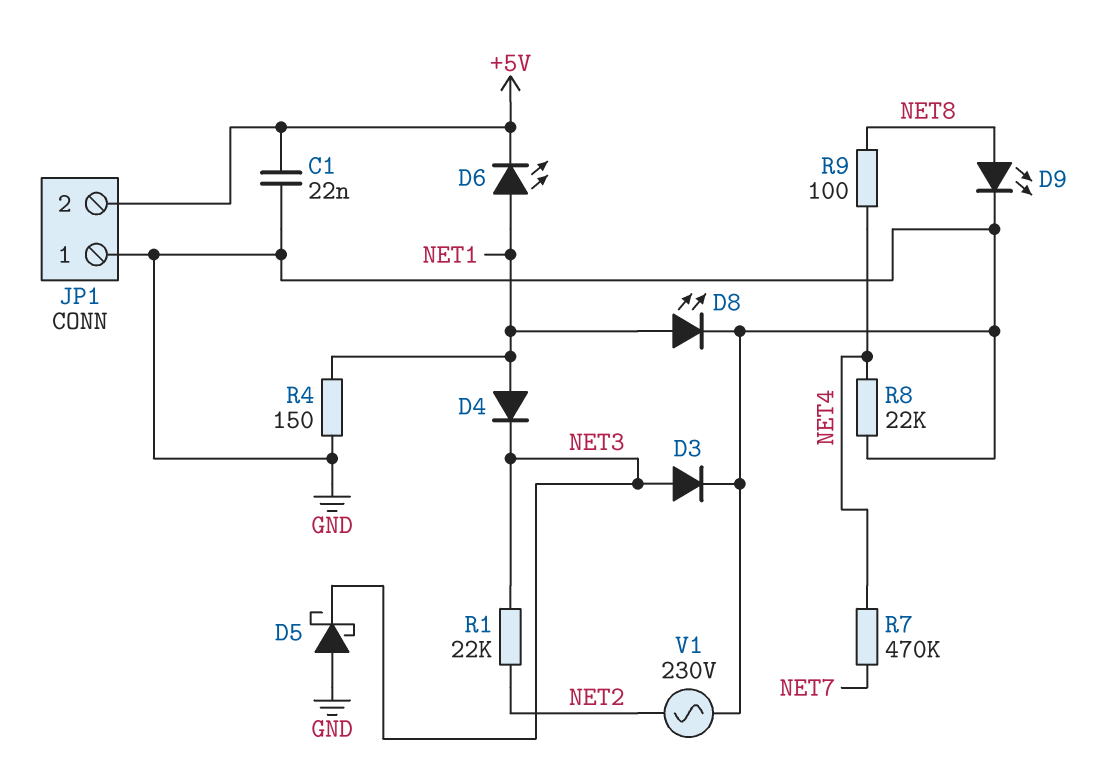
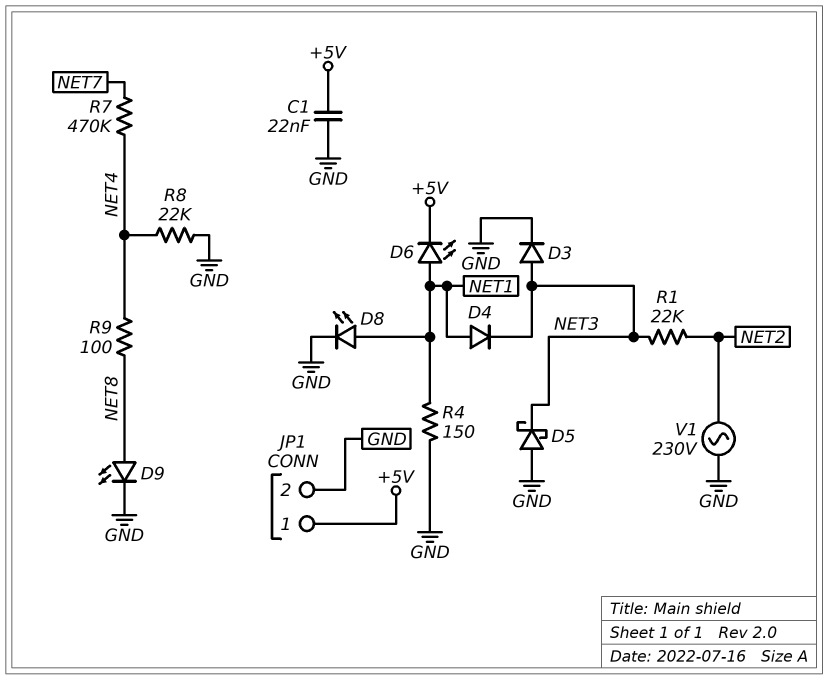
JP1 pin 1: GND -> +5V
JP1 pin 2: +5V -> GND

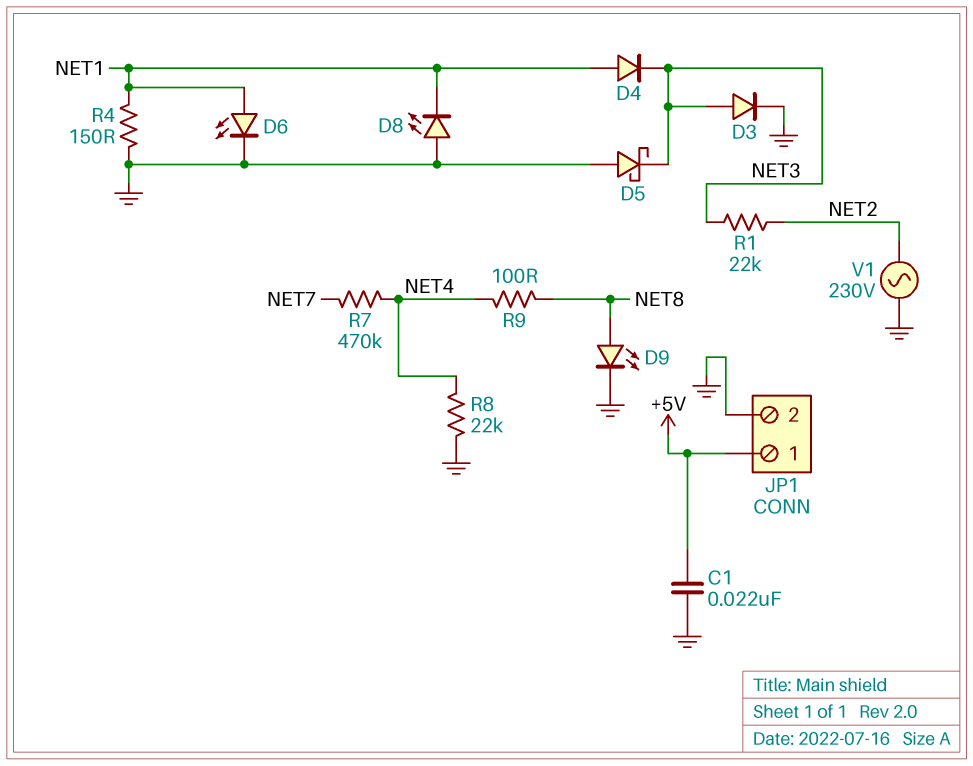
D6: LED (A NET1, K +5V) -> LED (A NET1, K GND)
D8: LED (A NET1, K GND) -> LED (A GND, K NET1)

